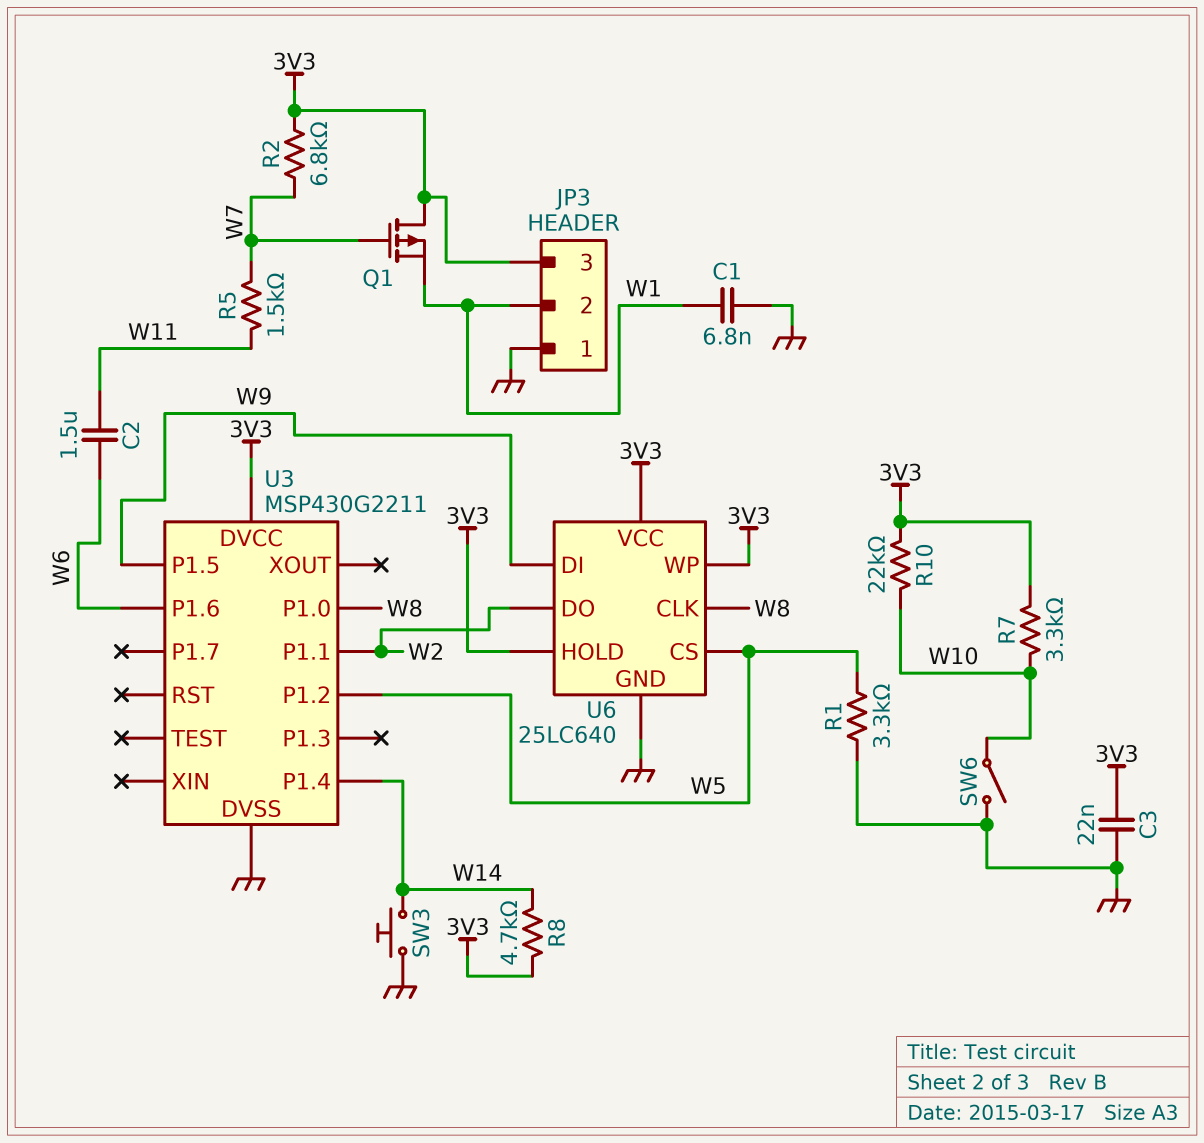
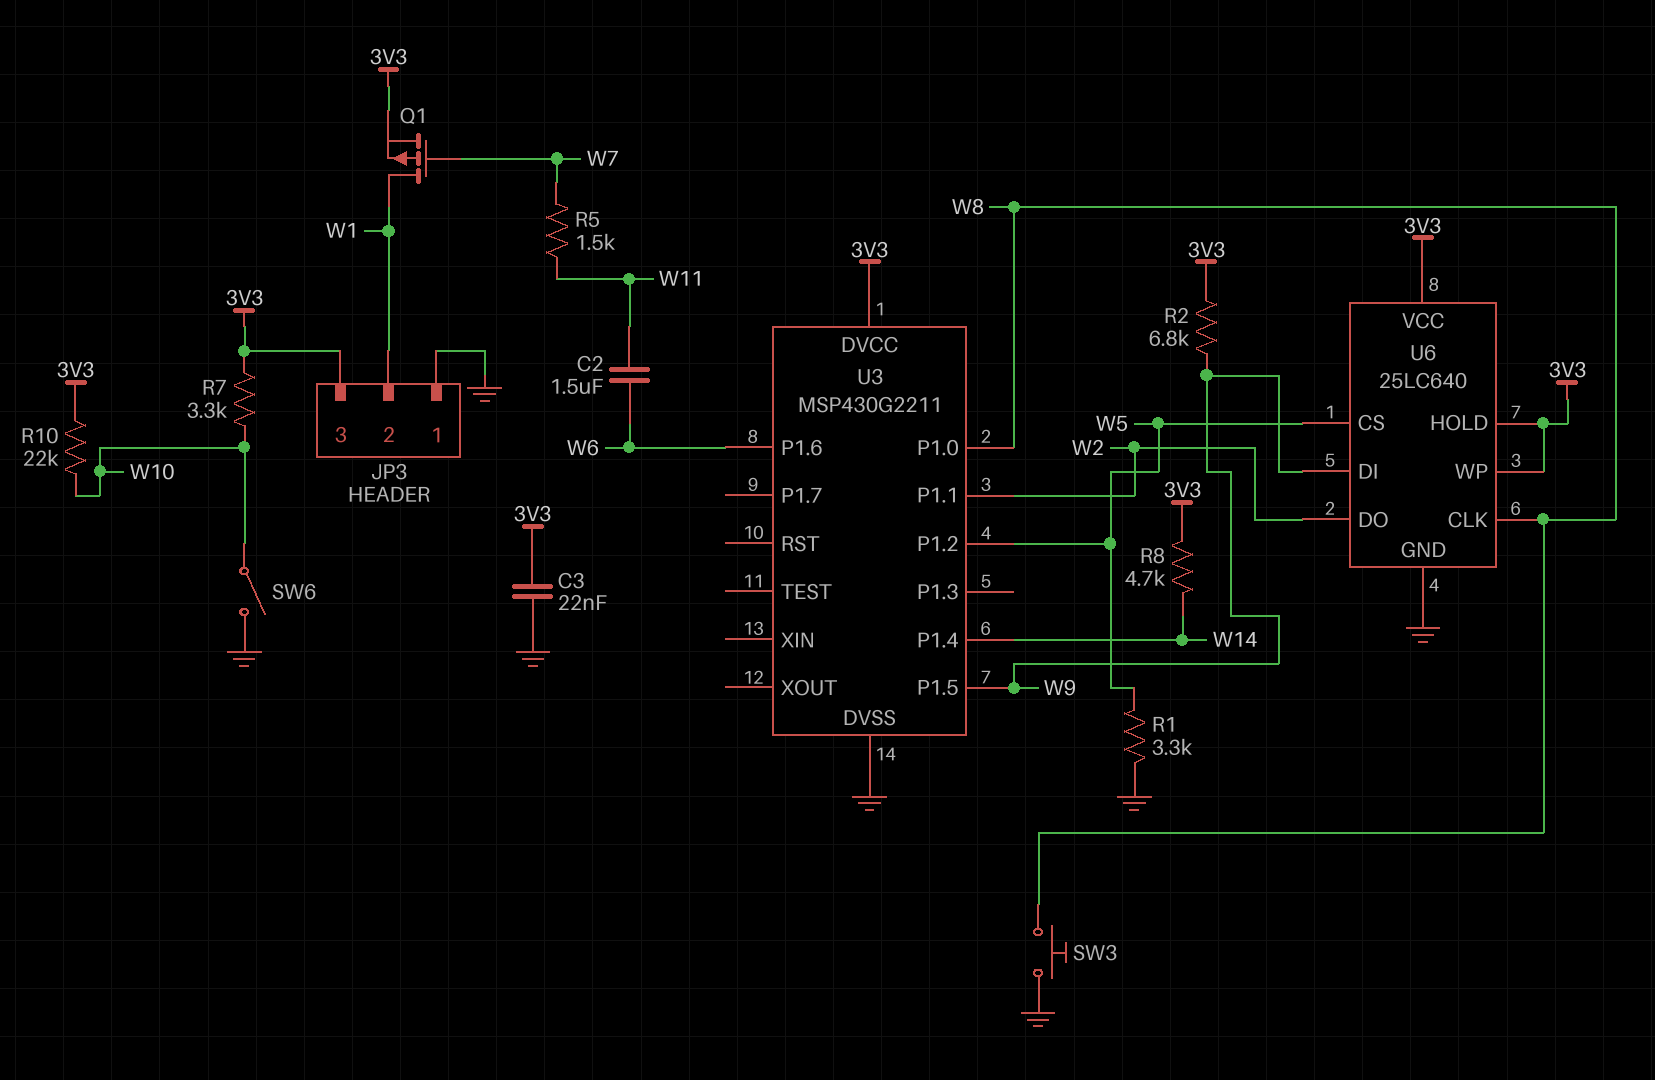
C1: 6.8nF (GND, W1) -> none
Q1: PMOS (G W7, D 3V3, S W1) -> PMOS (G W7, D W1, S 3V3)
R2: 6.8k (3V3, W7) -> 6.8k (3V3, W9)
SW3: button (GND, W14) -> button (GND, W8)

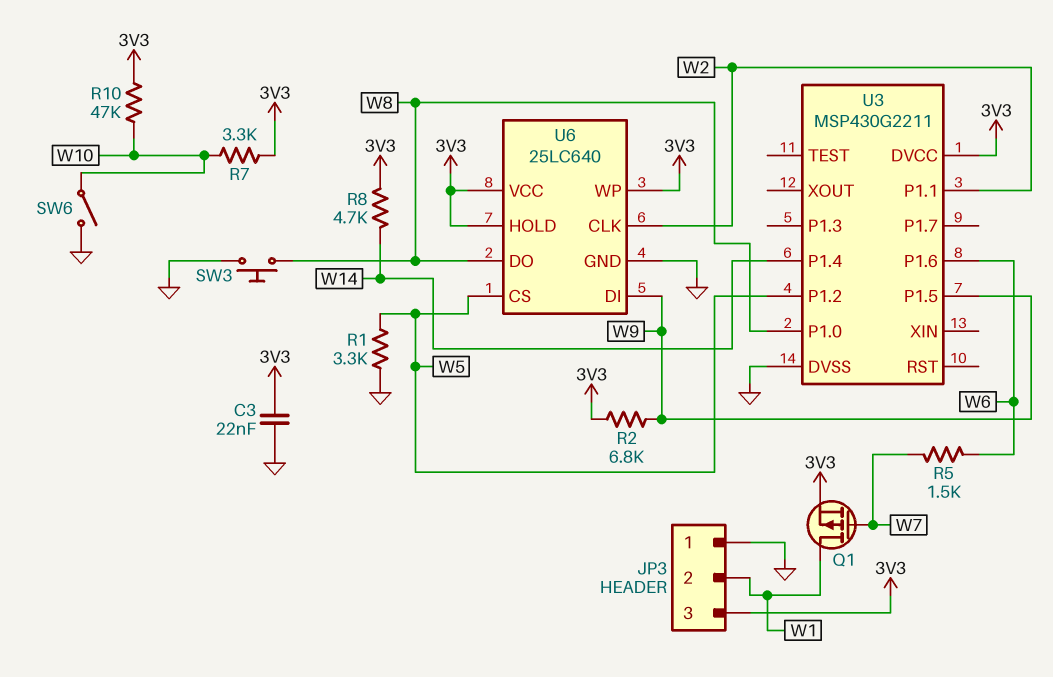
C2: 1.5uF (W6, W11) -> none
R5: 1.5k (W7, W11) -> 1.5k (W6, W7)
R10: 22k (3V3, W10) -> 47k (3V3, W10)
U6 pin CLK: W8 -> W2
U6 pin DO: W2 -> W8

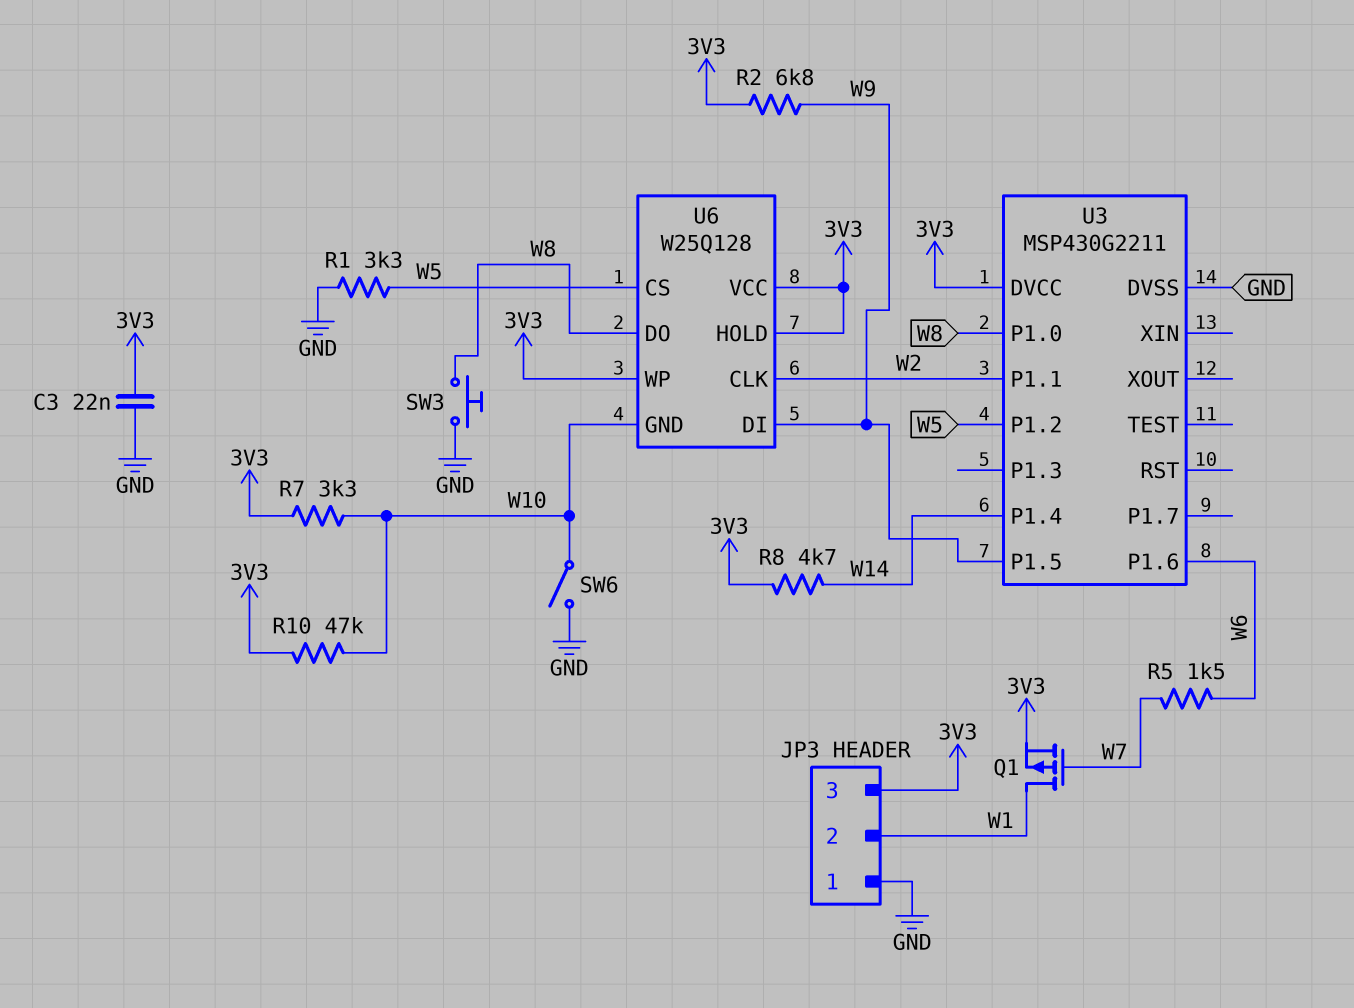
U6: 25LC640 -> W25Q128
U6 pin GND: GND -> W10

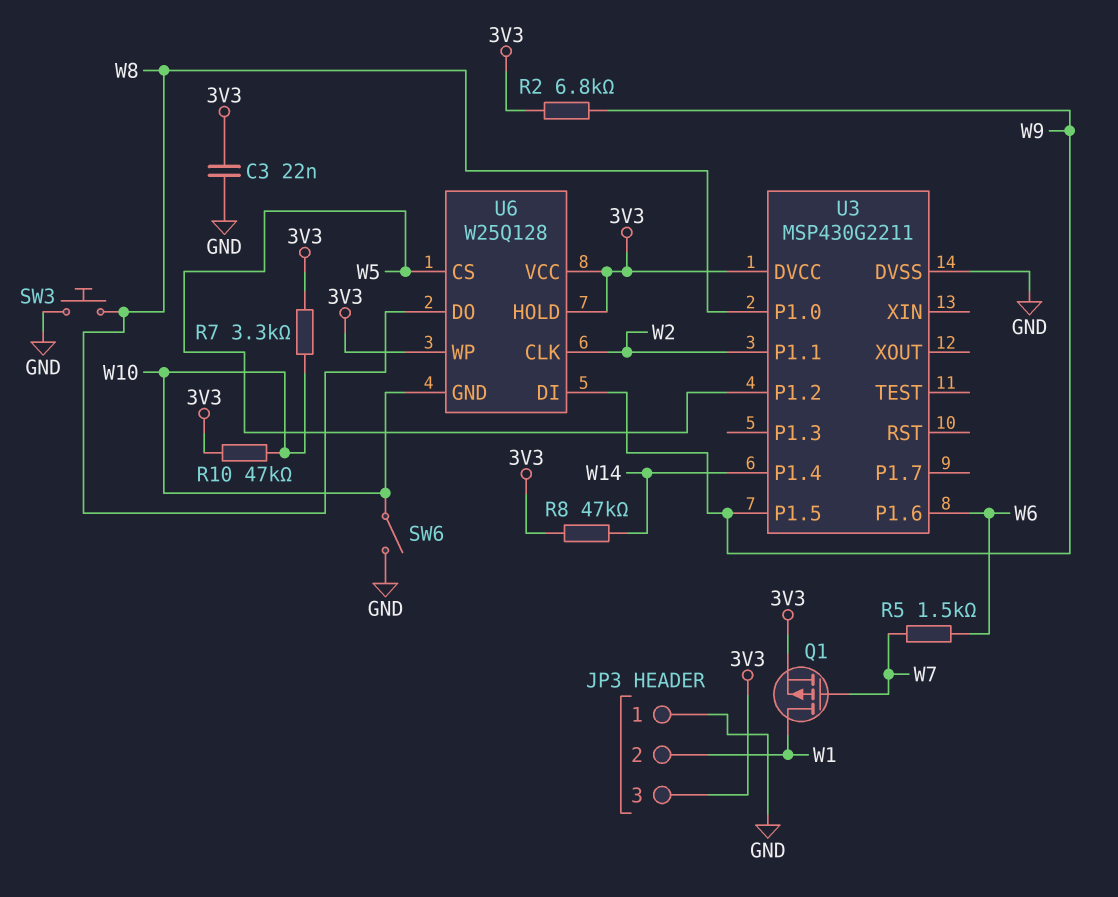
R1: 3.3k (GND, W5) -> none
R8: 4.7k (3V3, W14) -> 47k (3V3, W14)

